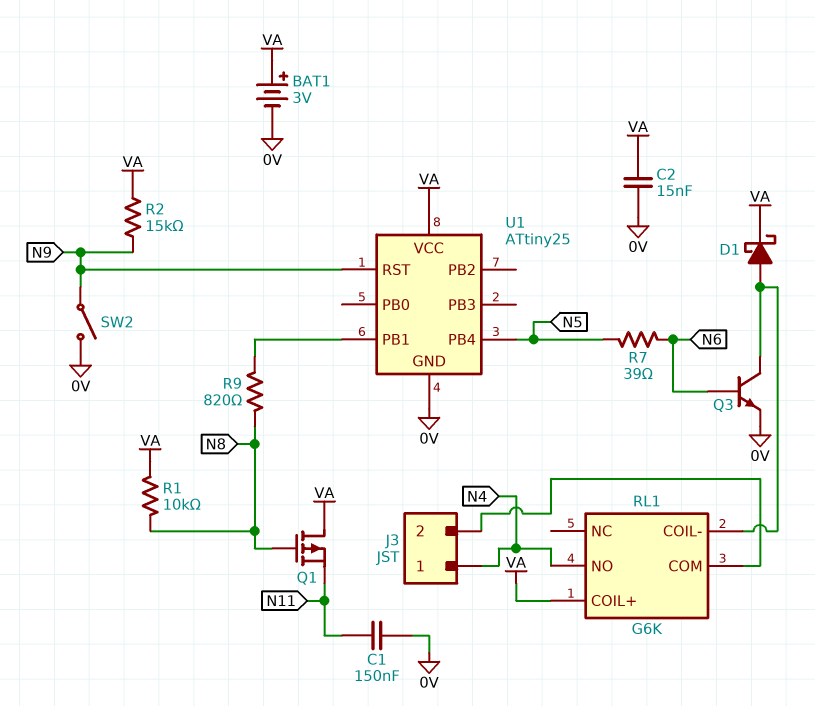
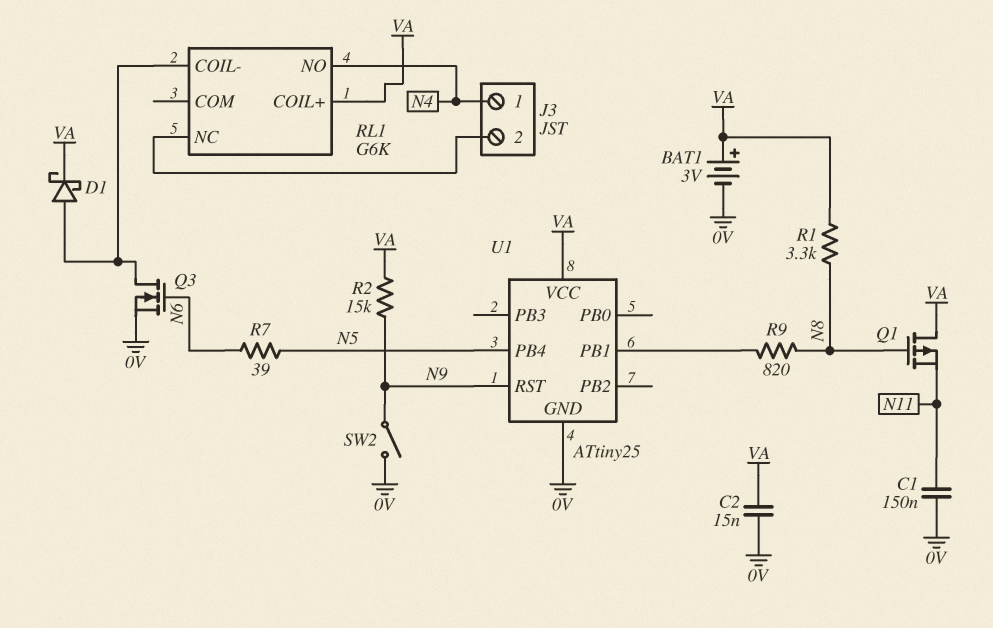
Q3: NPN (B N6, C RL1/COIL-, E 0V) -> NMOS (G N6, D RL1/COIL-, S 0V)
R1: 10k (N8, VA) -> 3.3k (N8, VA)
RL1 pin COM: J3/2 -> none
RL1 pin NC: none -> J3/2

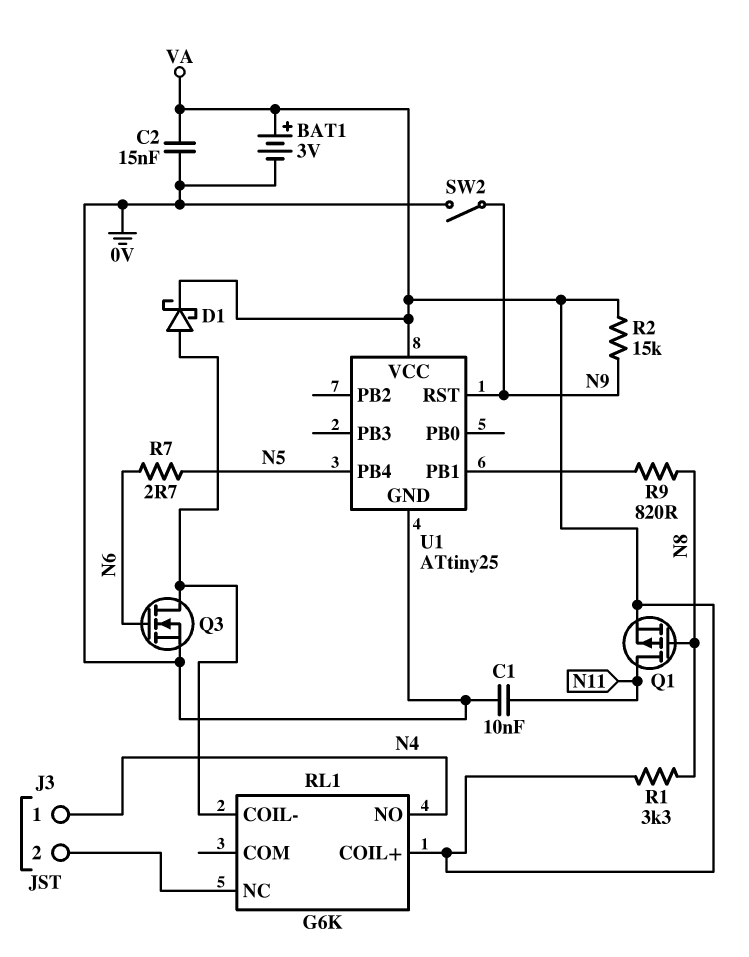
C1: 150nF (0V, N11) -> 10nF (0V, N11)
Q1: PMOS (G N8, D VA, S N11) -> PMOS (G N8, D N11, S VA)
R7: 39 (N5, N6) -> 2.7 (N5, N6)

